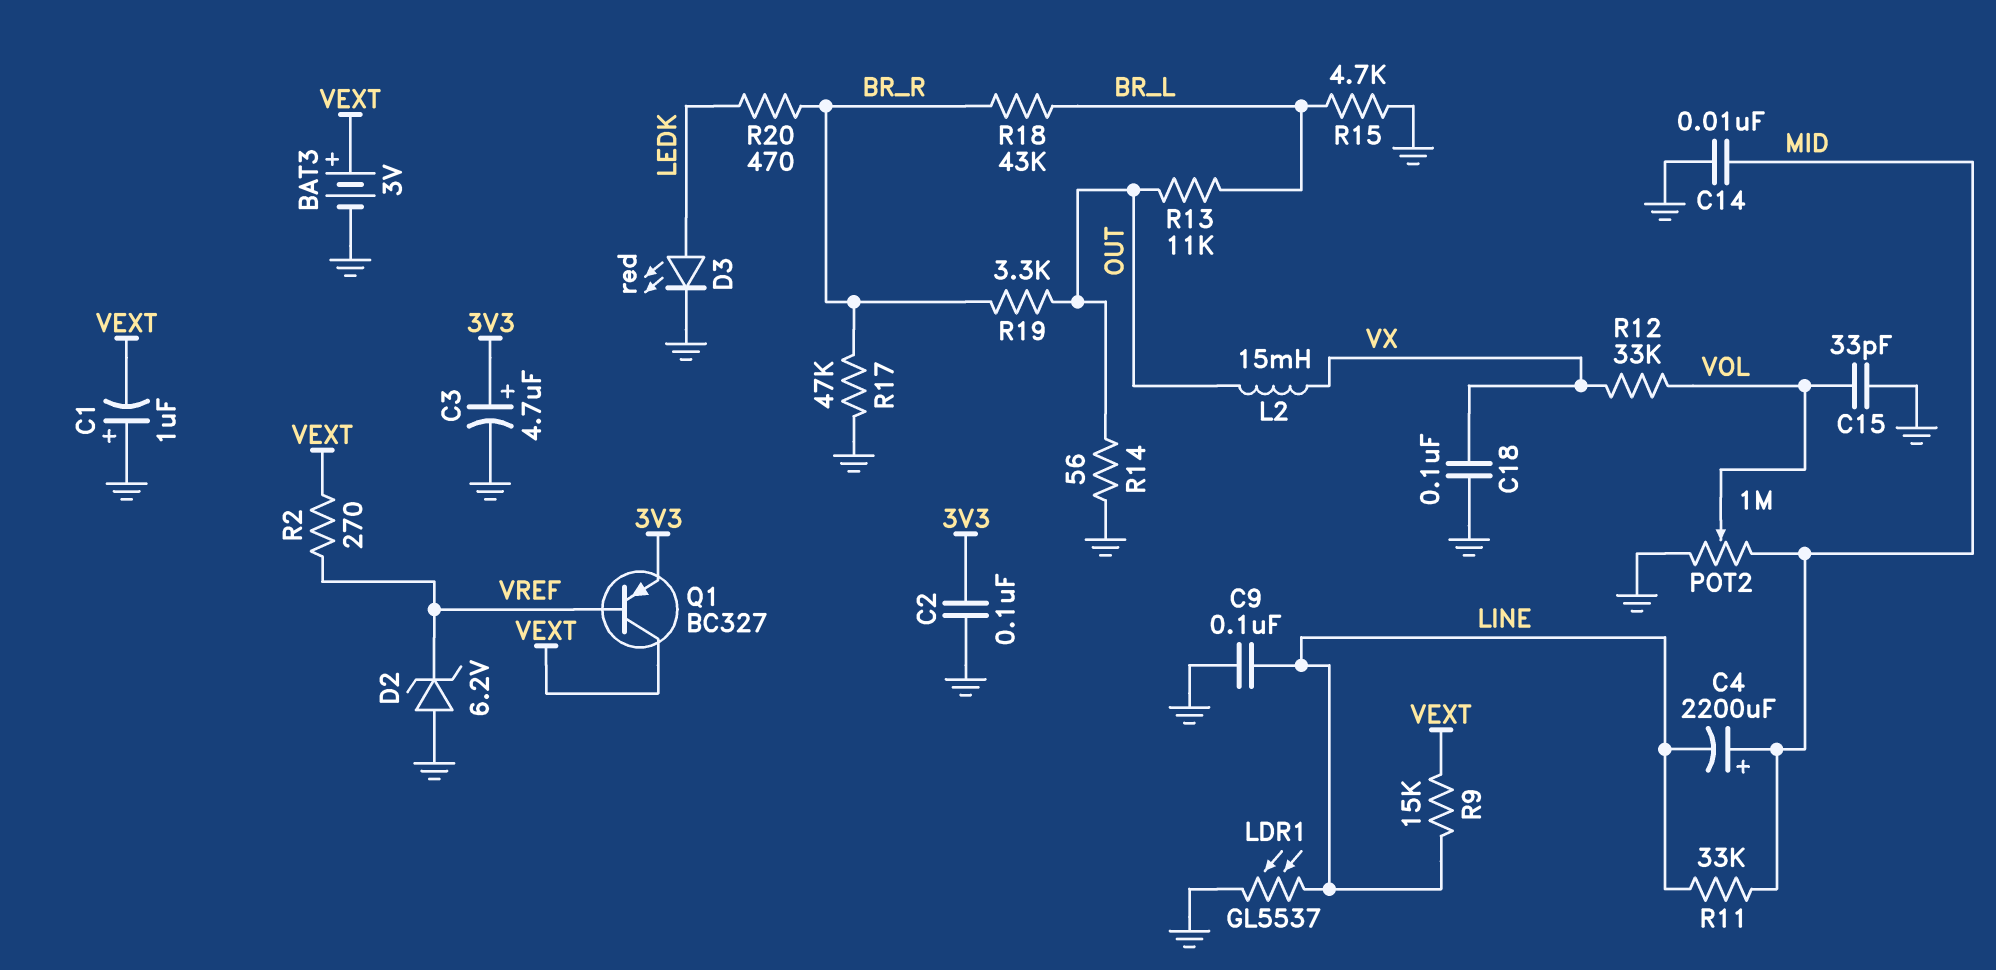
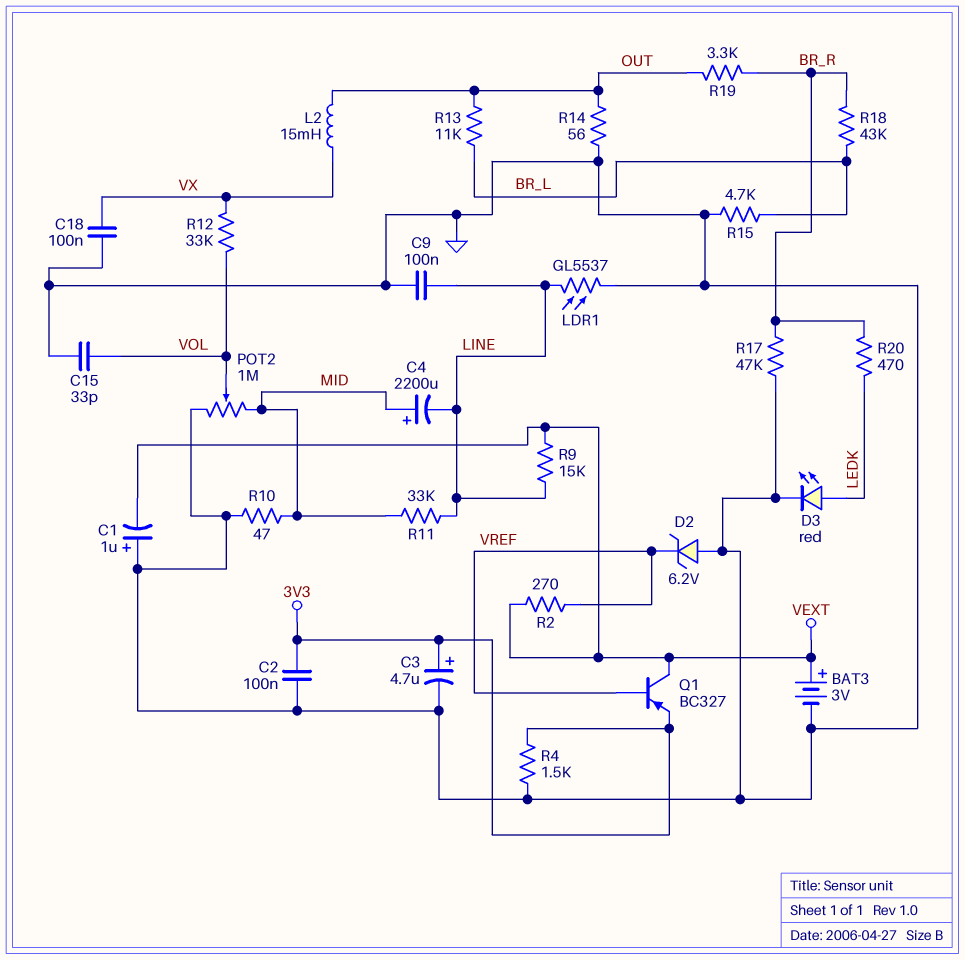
C14: 10nF (GND, MID) -> none
R4: none -> 1.5k (3V3, GND)
R10: none -> 47 (GND, MID)

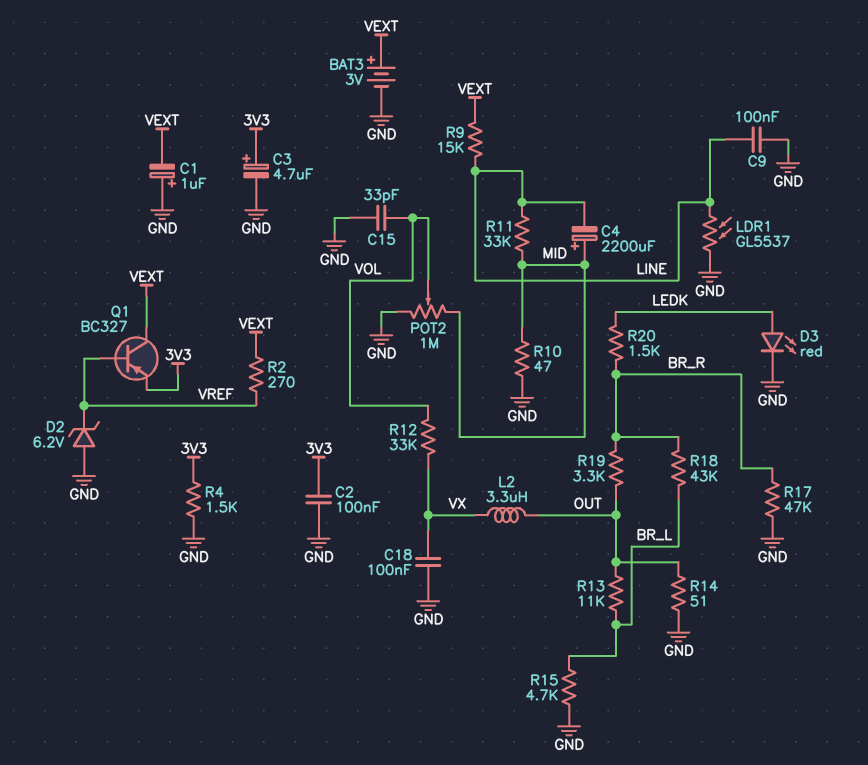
L2: 15mH (OUT, VX) -> 3.3uH (OUT, VX)
R14: 56 (GND, OUT) -> 51 (GND, OUT)
R20: 470 (BR_R, LEDK) -> 1.5k (BR_R, LEDK)

